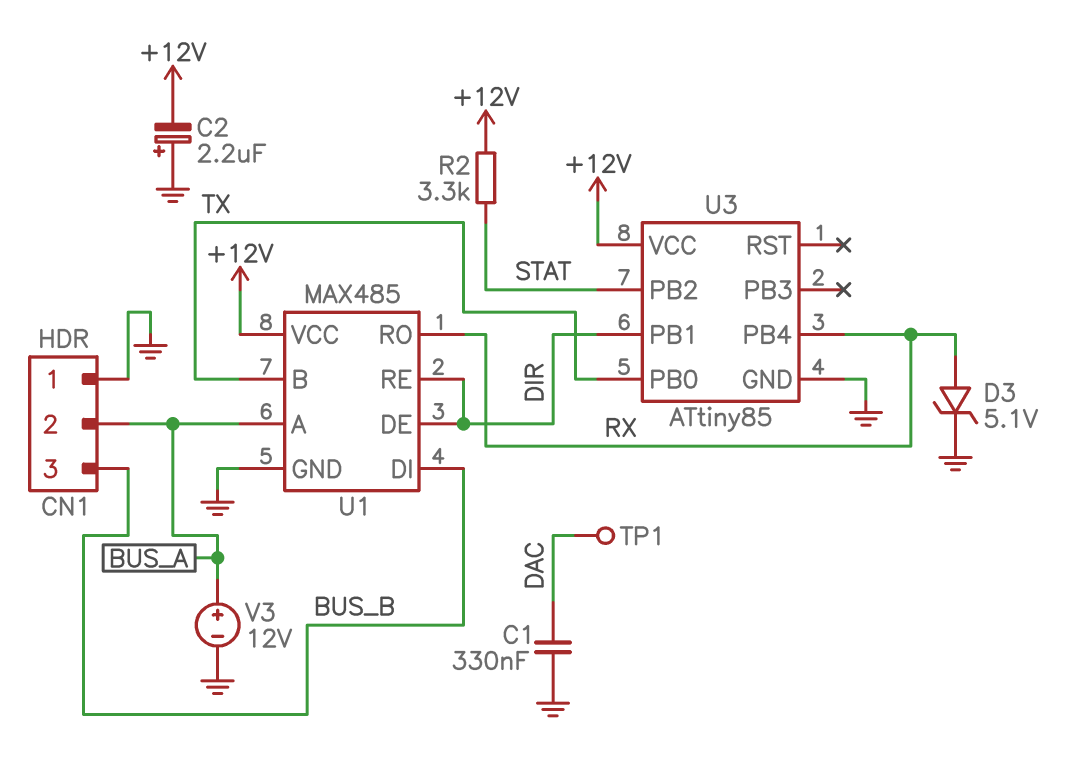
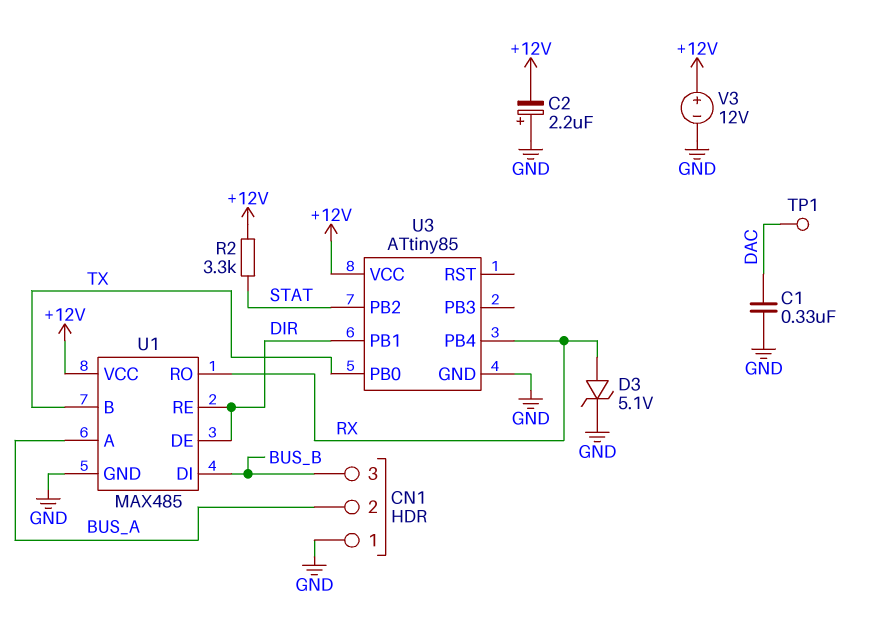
V3: 12V (plus BUS_A, minus GND) -> 12V (plus +12V, minus GND)

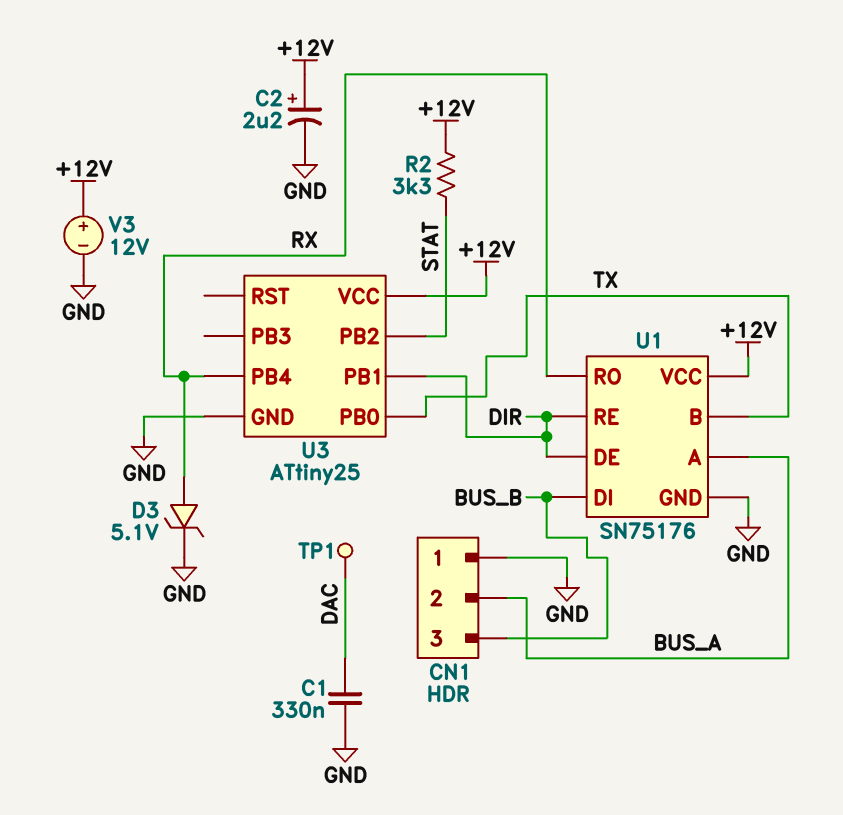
C2: 2.2uF (plus GND, minus +12V) -> 2.2uF (plus +12V, minus GND)
U1: MAX485 -> SN75176
U3: ATtiny85 -> ATtiny25

